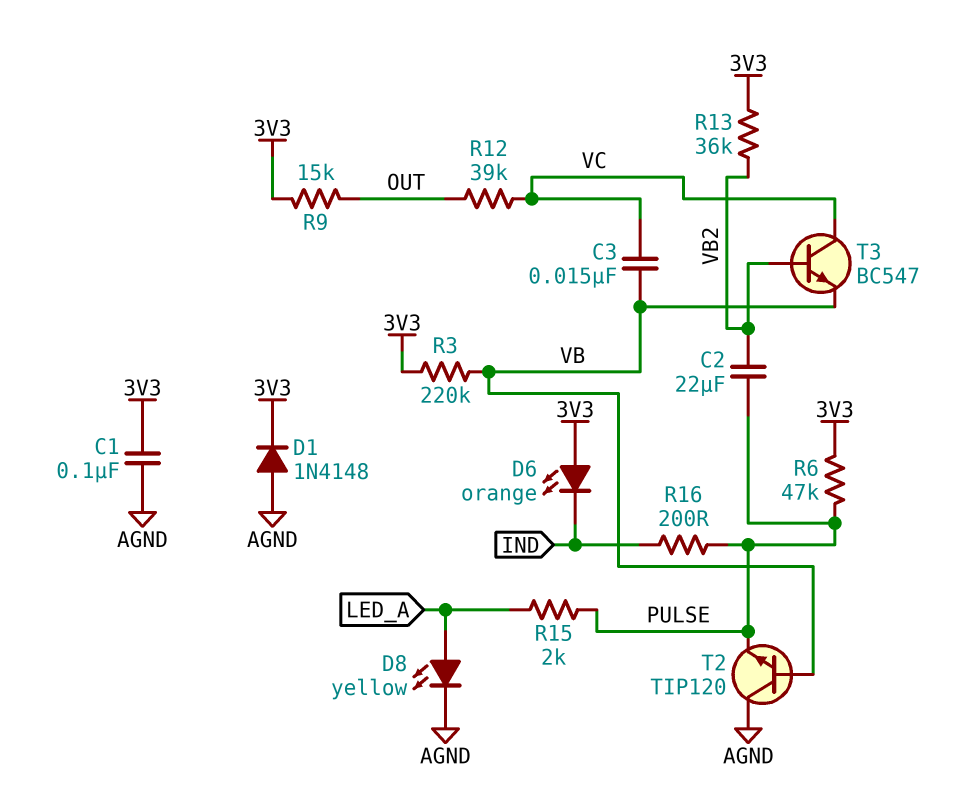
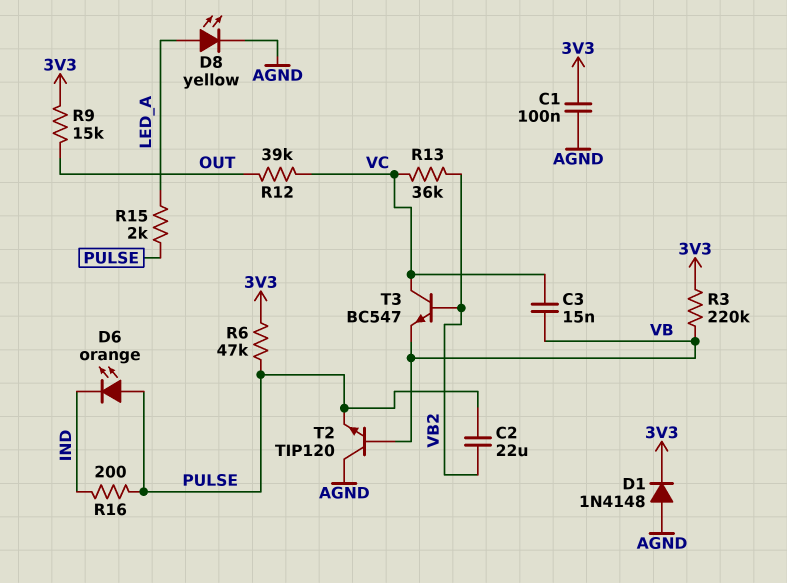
D6: LED orange (A 3V3, K IND) -> LED orange (A PULSE, K IND)
R13: 36k (3V3, VB2) -> 36k (VB2, VC)

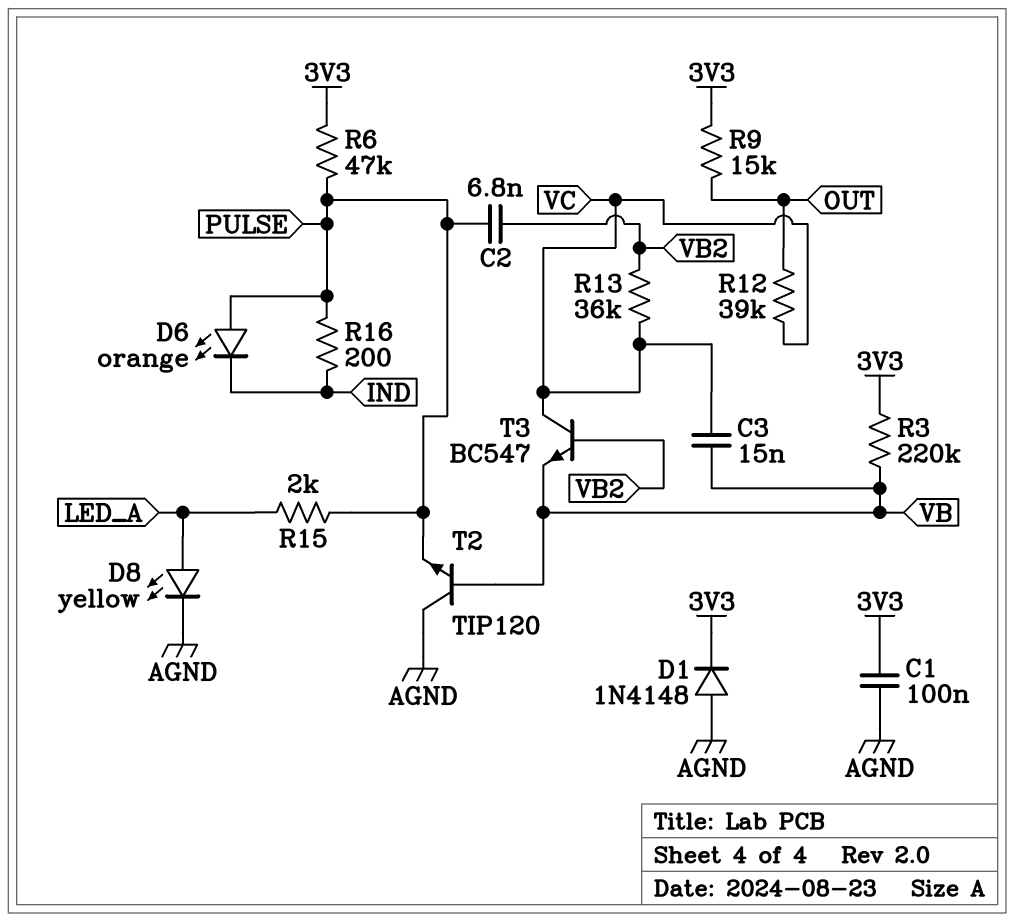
C2: 22uF (PULSE, VB2) -> 6.8nF (PULSE, VB2)

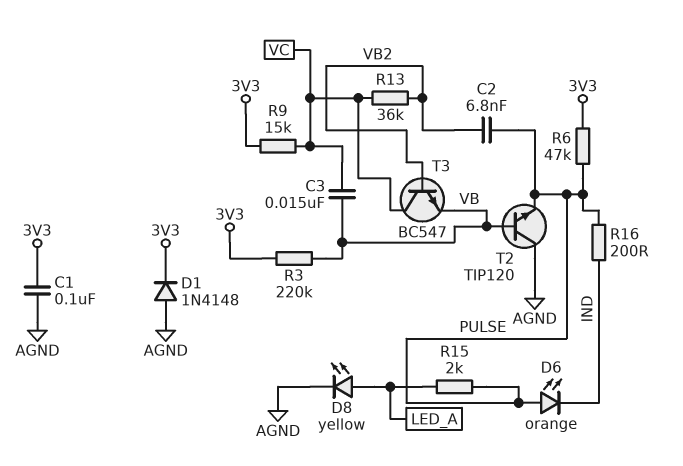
R9: 15k (3V3, OUT) -> 15k (3V3, VC)
R12: 39k (OUT, VC) -> none

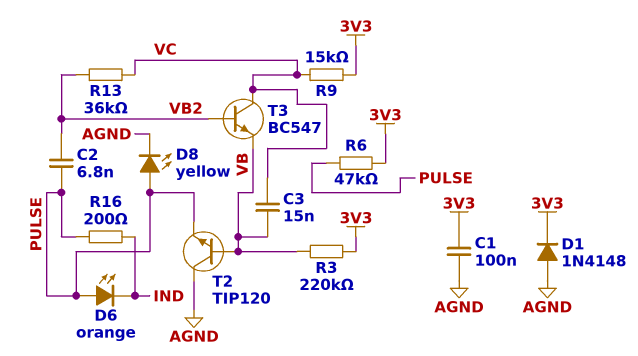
D8: LED yellow (A LED_A, K AGND) -> LED yellow (A PULSE, K AGND)
R15: 2k (LED_A, PULSE) -> none

